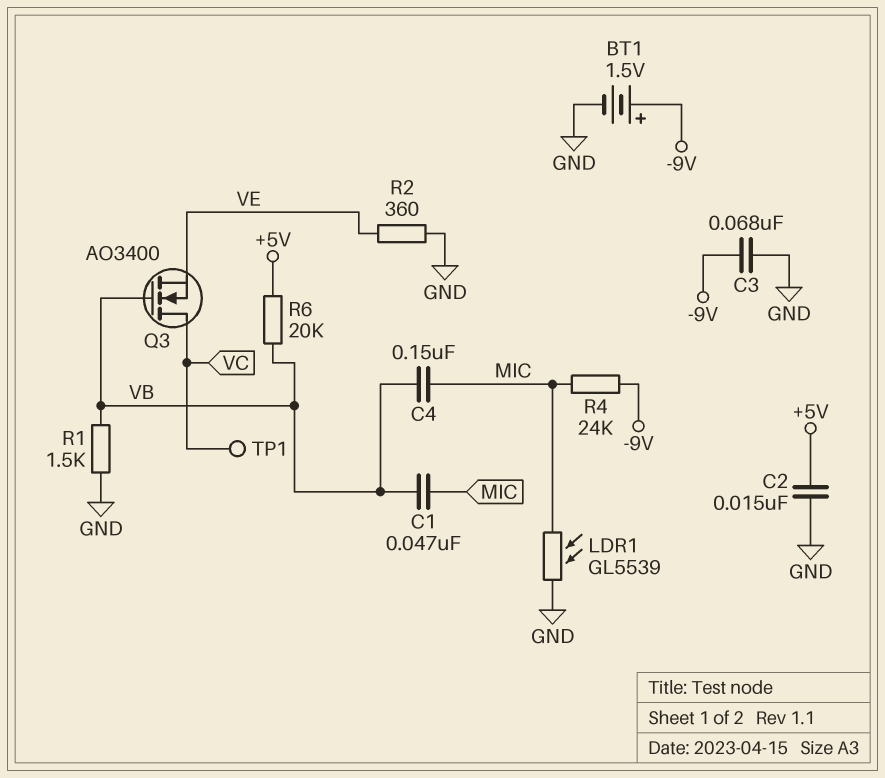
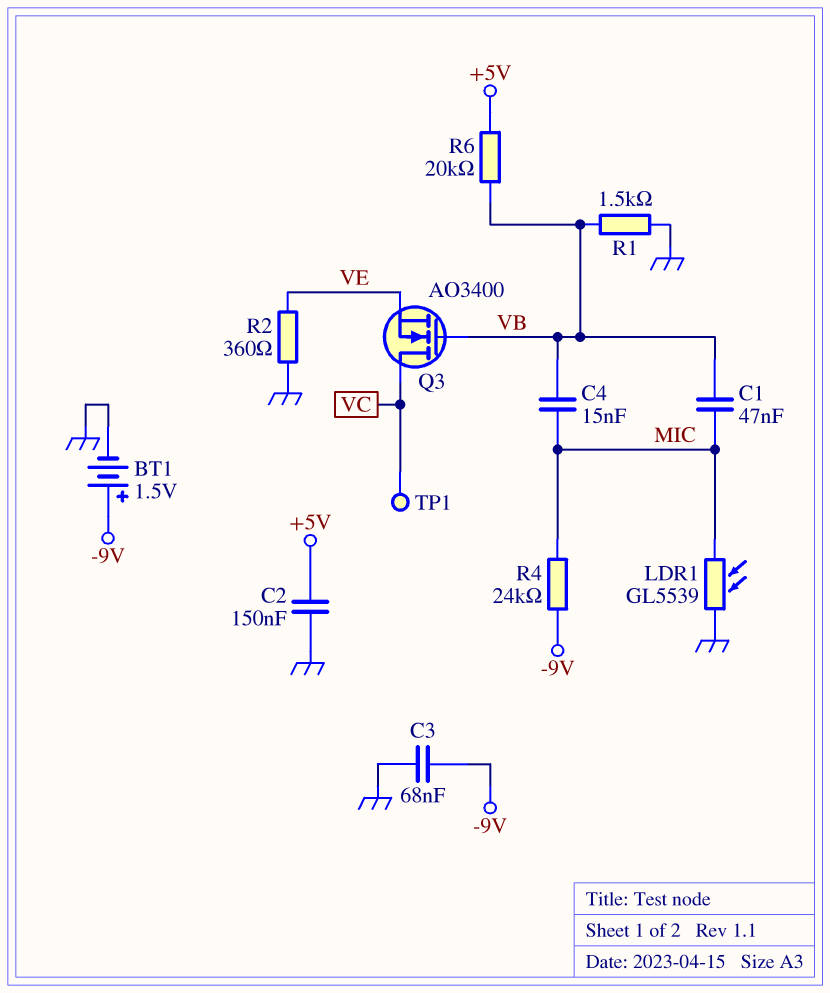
C2: 15nF (+5V, GND) -> 150nF (+5V, GND)
C4: 150nF (MIC, VB) -> 15nF (MIC, VB)

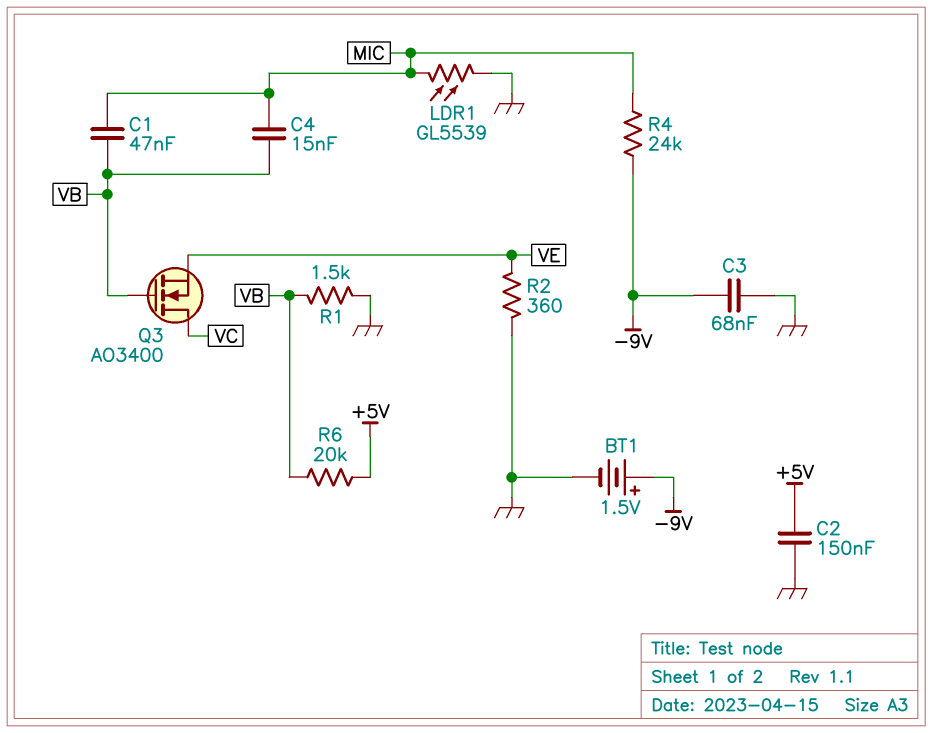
TP1: test point (VC) -> none

